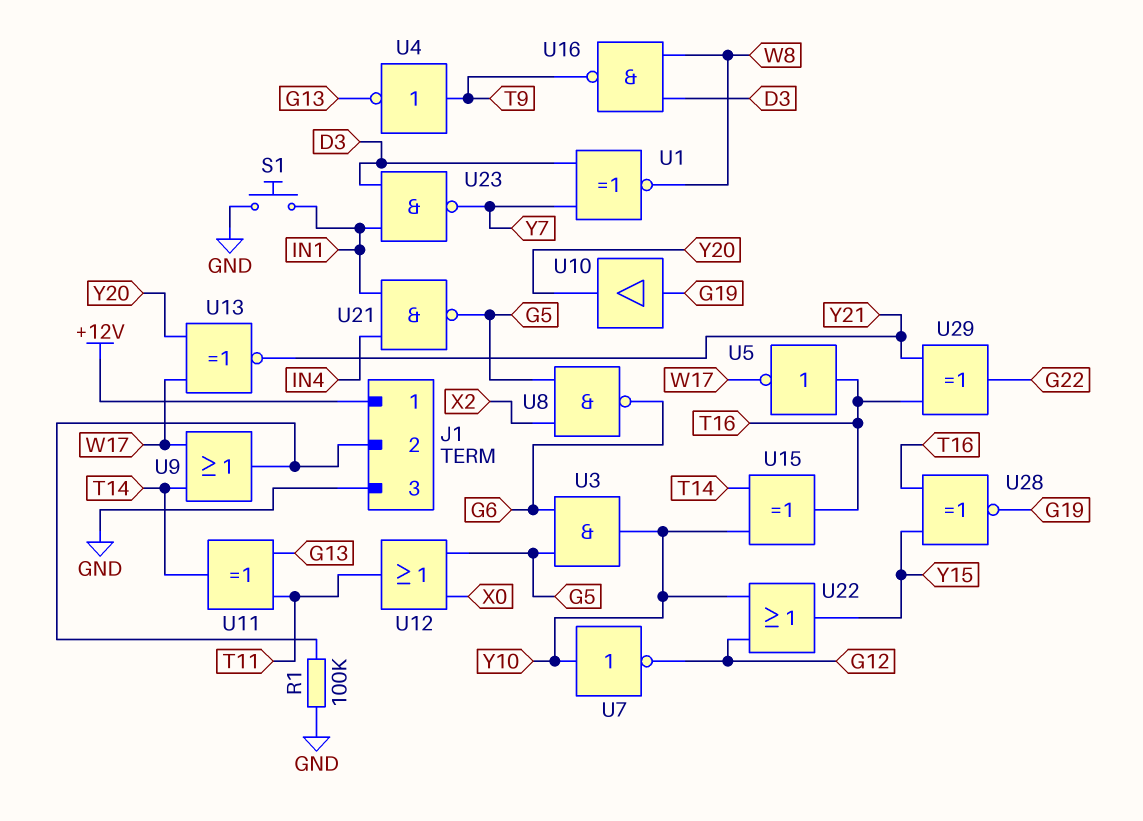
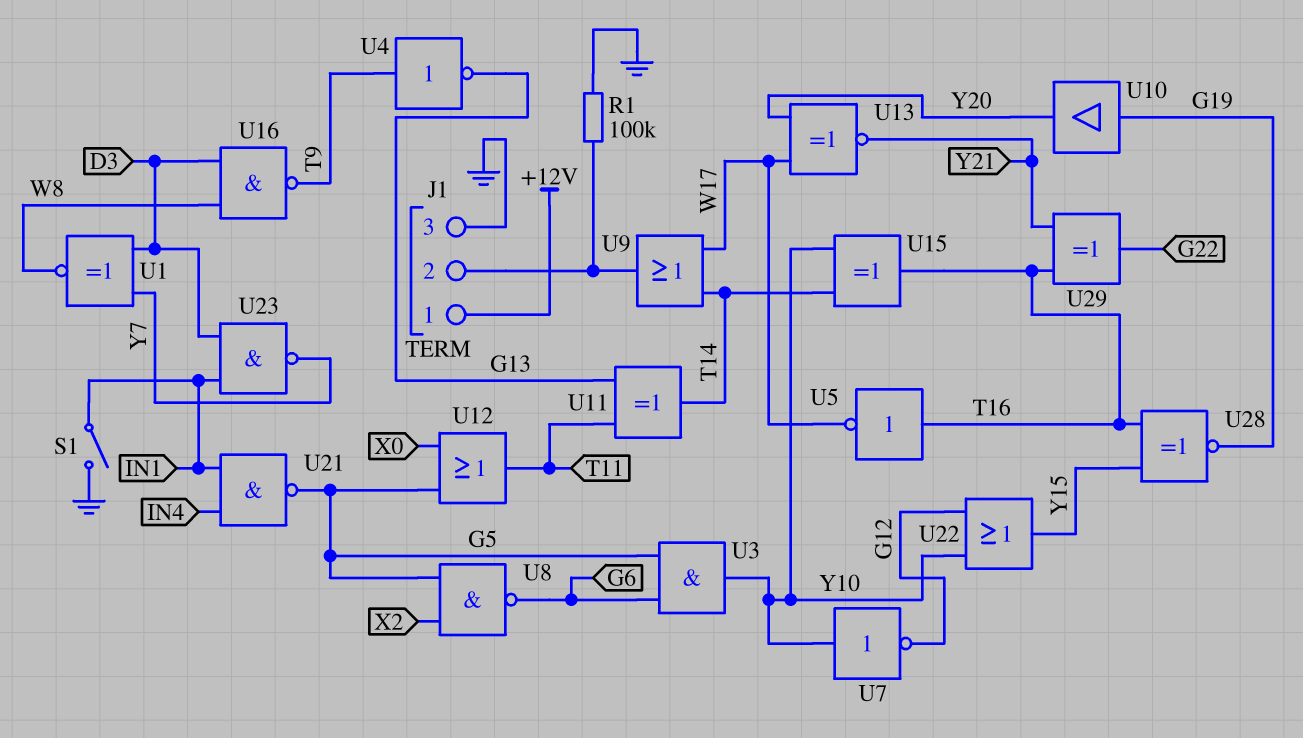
S1: button (GND, IN1) -> switch (GND, IN1)

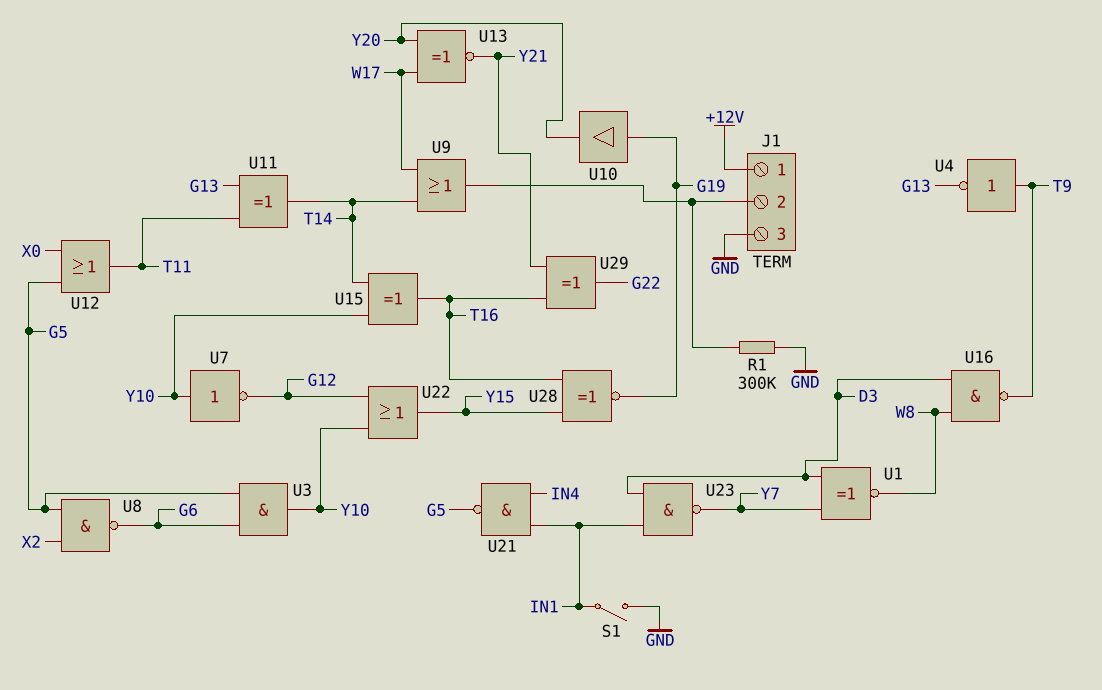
R1: 100k (GND, J1/2) -> 300k (GND, J1/2)
U5: NOT (in T16, out W17) -> none

